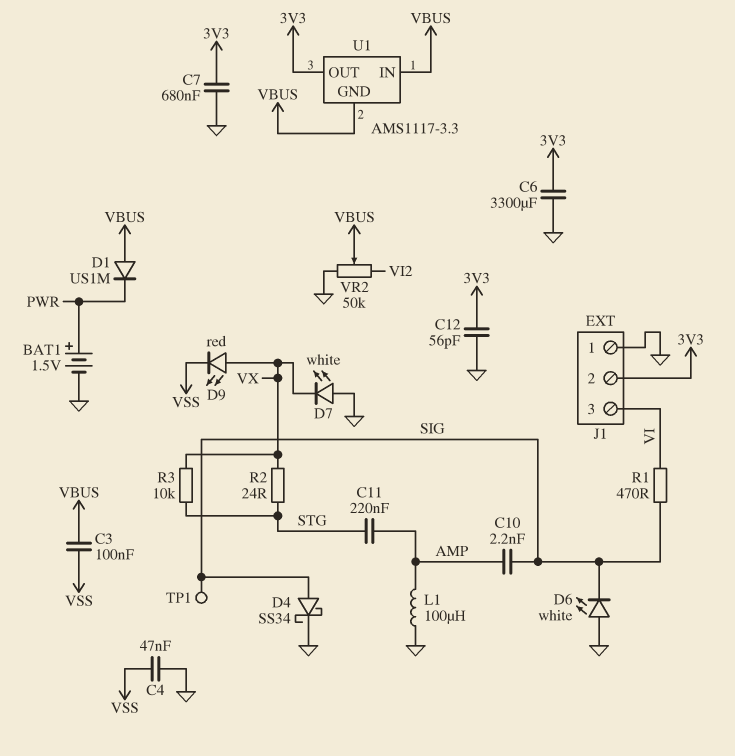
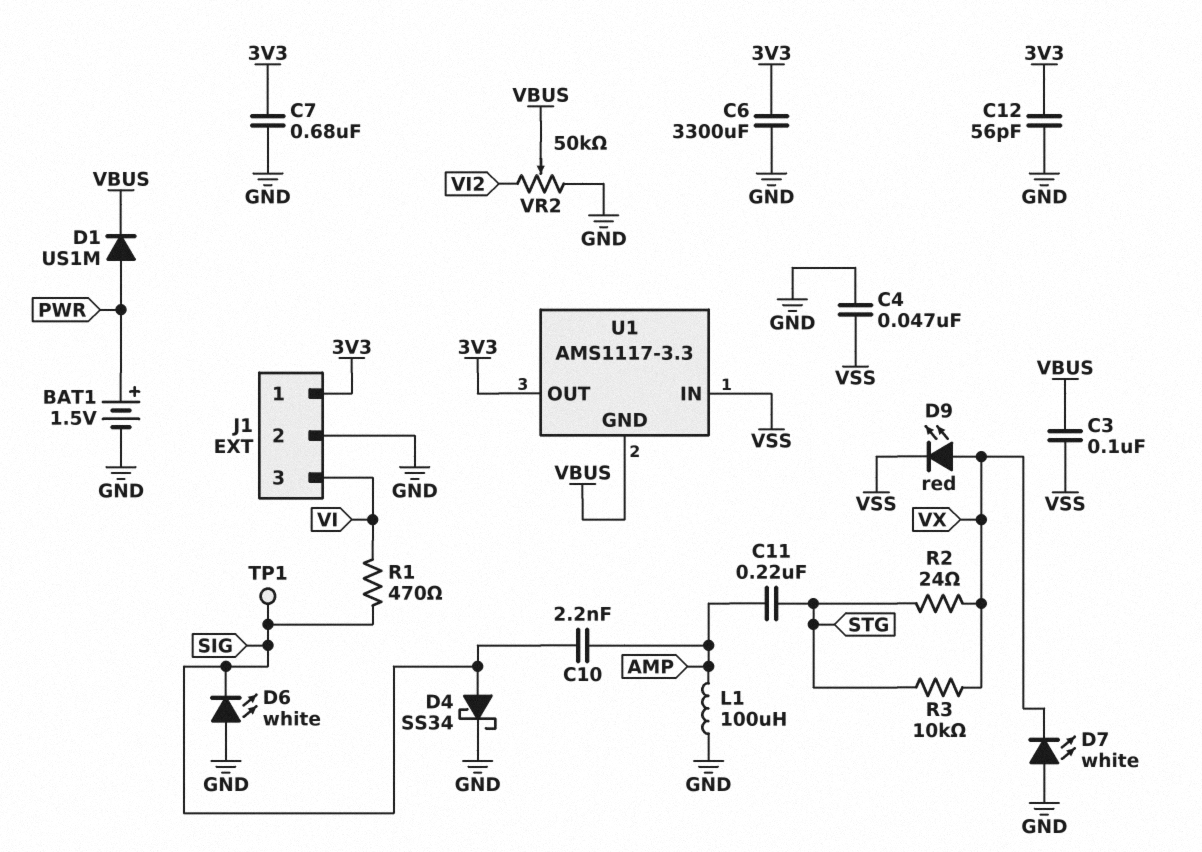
D1: diode US1M (A VBUS, K PWR) -> diode US1M (A PWR, K VBUS)
J1 pin 1: GND -> 3V3
J1 pin 2: 3V3 -> GND
U1 pin IN: VBUS -> VSS

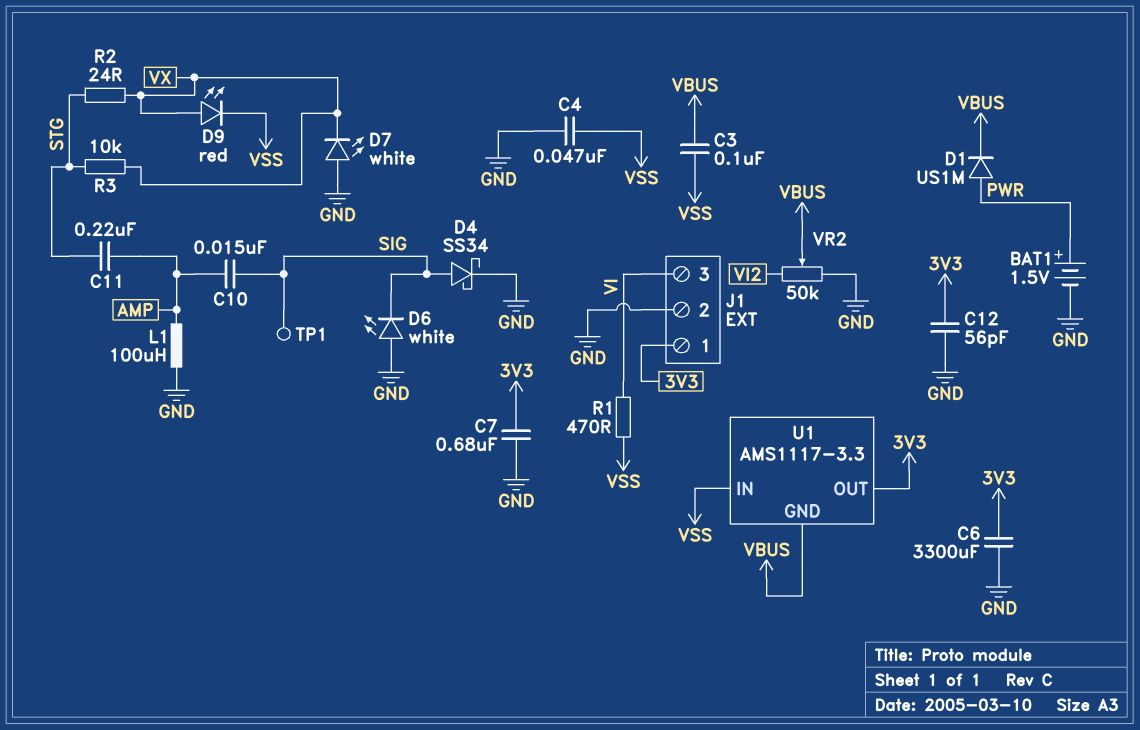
C10: 2.2nF (AMP, SIG) -> 15nF (AMP, SIG)
R1: 470 (SIG, VI) -> 470 (VI, VSS)

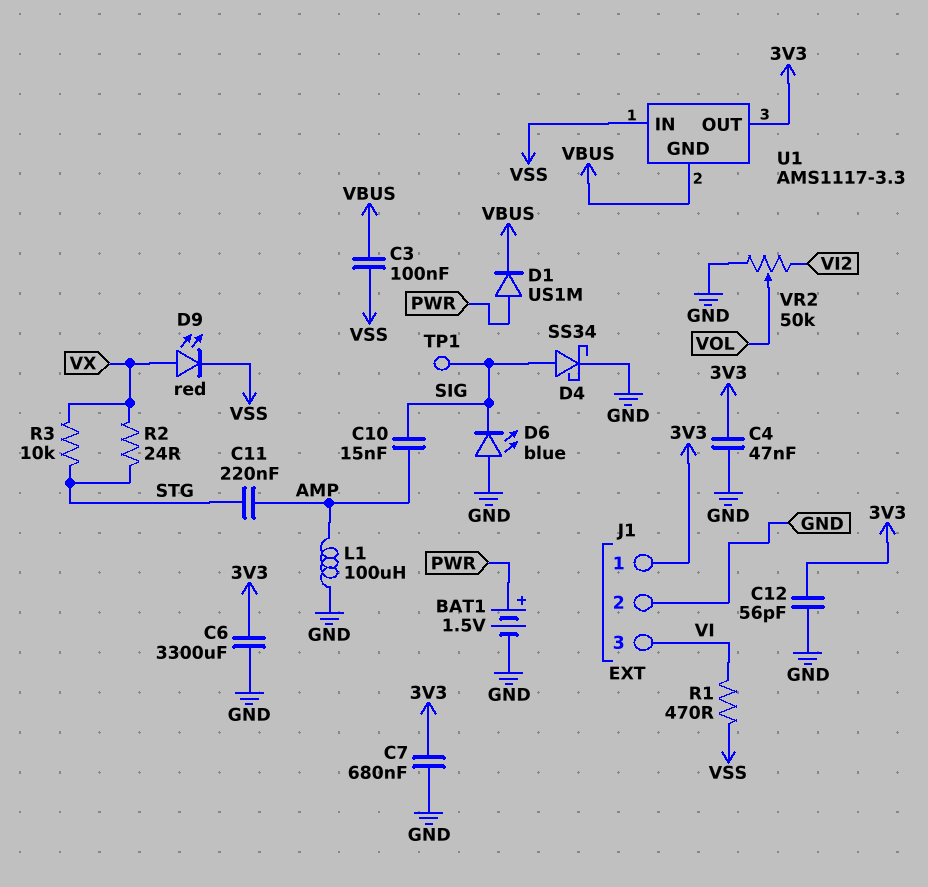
C4: 47nF (GND, VSS) -> 47nF (3V3, GND)
D6: LED white (A GND, K SIG) -> LED blue (A GND, K SIG)
D7: LED white (A GND, K VX) -> none
VR2: 50k (GND, VI2, wiper VBUS) -> 50k (GND, VI2, wiper VOL)

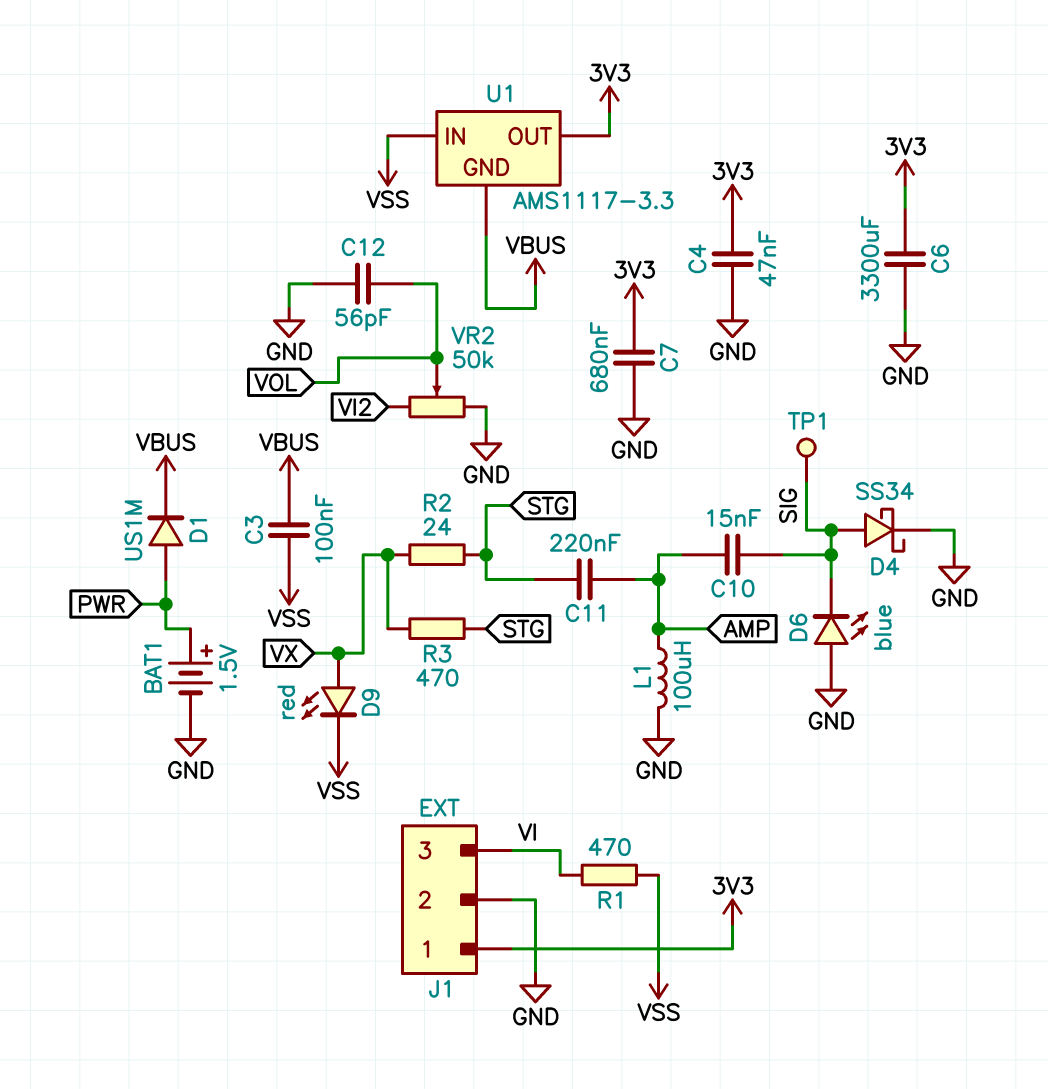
C12: 56pF (3V3, GND) -> 56pF (GND, VOL)
R3: 10k (STG, VX) -> 470 (STG, VX)

